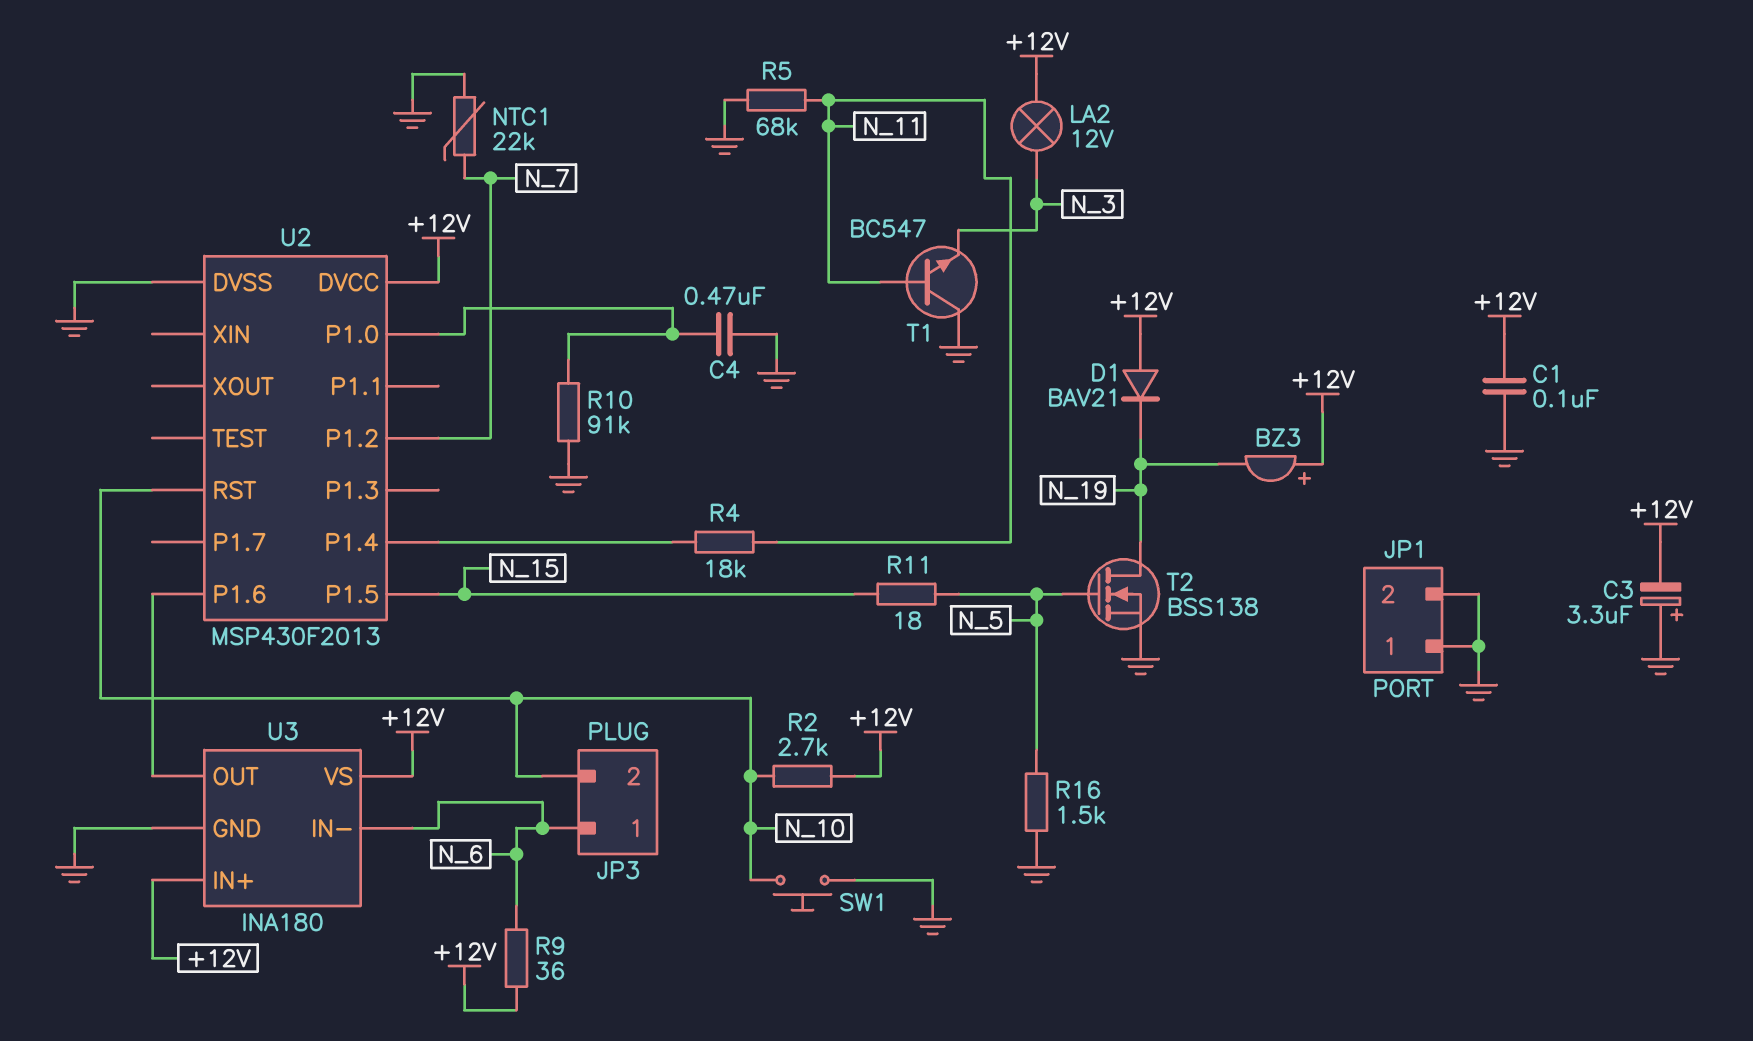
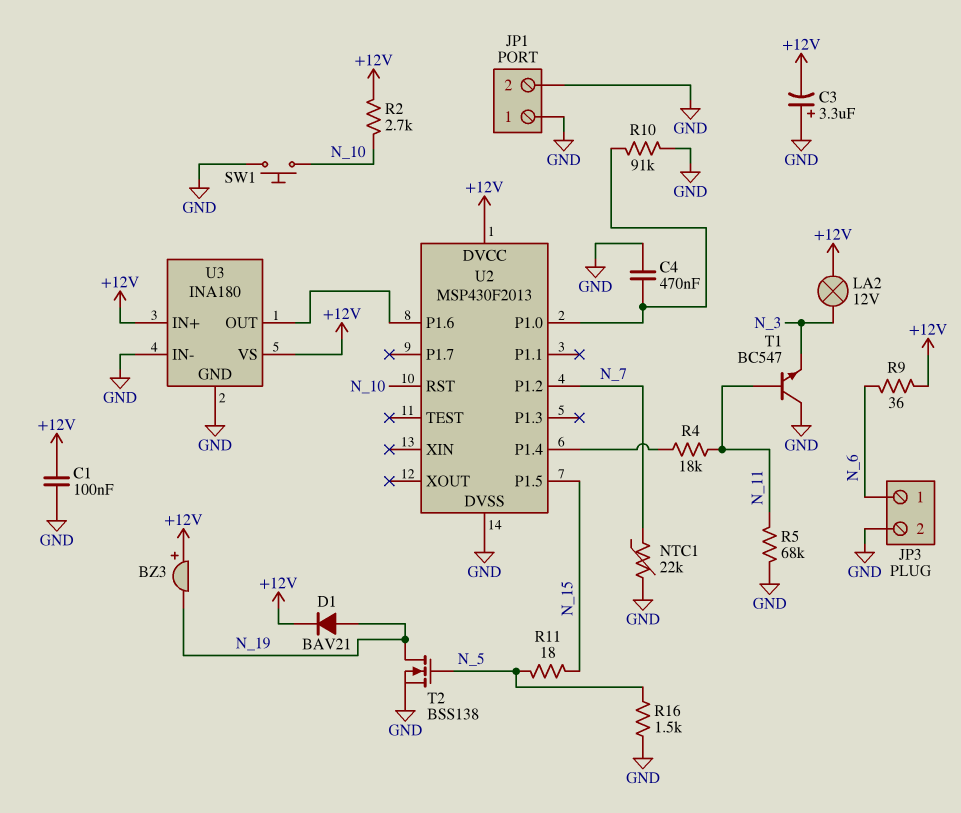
D1: diode BAV21 (A +12V, K N_19) -> diode BAV21 (A N_19, K +12V)
JP3 pin 2: N_10 -> GND
U3 pin IN-: N_6 -> GND

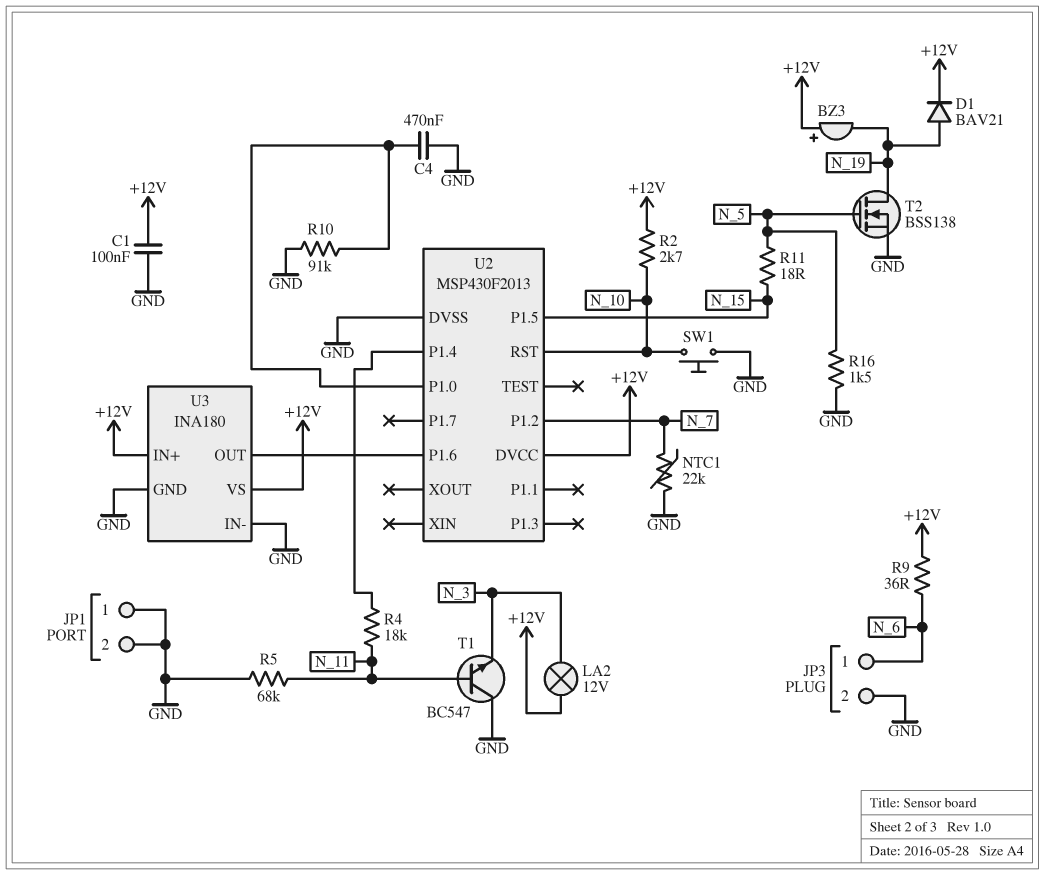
C3: 3.3uF (plus GND, minus +12V) -> none

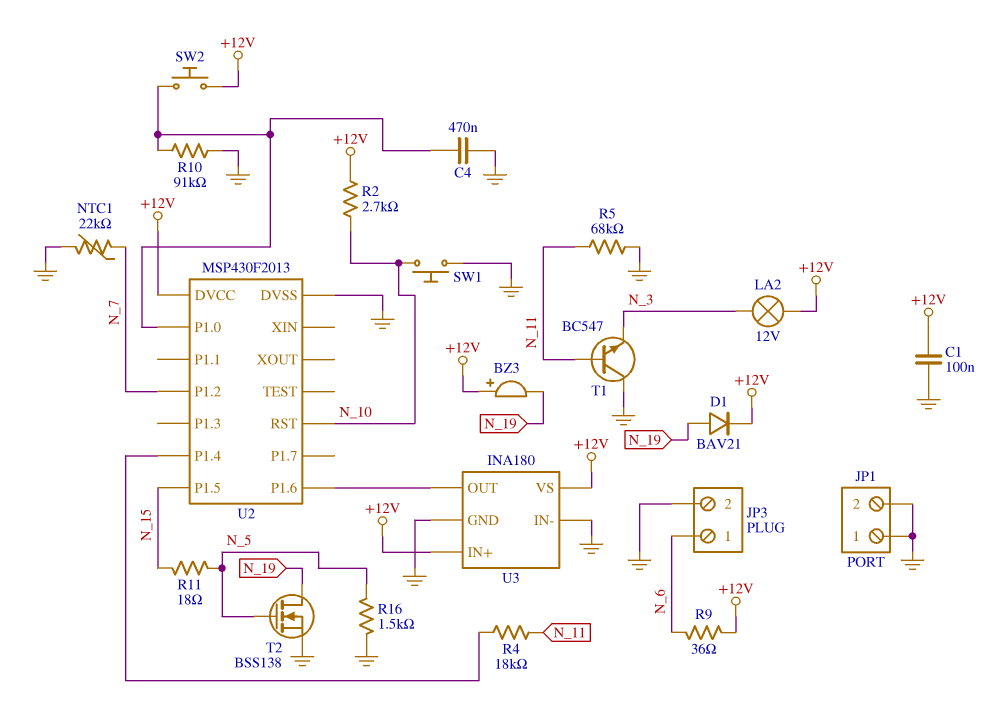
SW2: none -> button (+12V, U2/P1.0)

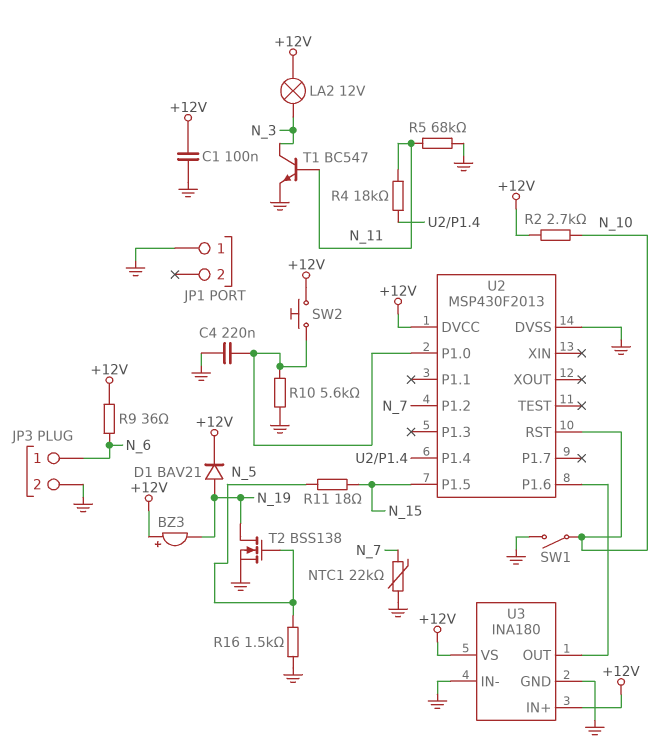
C4: 470nF (GND, U2/P1.0) -> 220nF (GND, U2/P1.0)
JP1 pin 2: GND -> none
R10: 91k (GND, U2/P1.0) -> 5.6k (GND, U2/P1.0)
SW1: button (GND, N_10) -> switch (GND, N_10)
T1: NPN BC547 (B N_11, C GND, E N_3) -> NPN BC547 (B N_11, C N_3, E GND)

